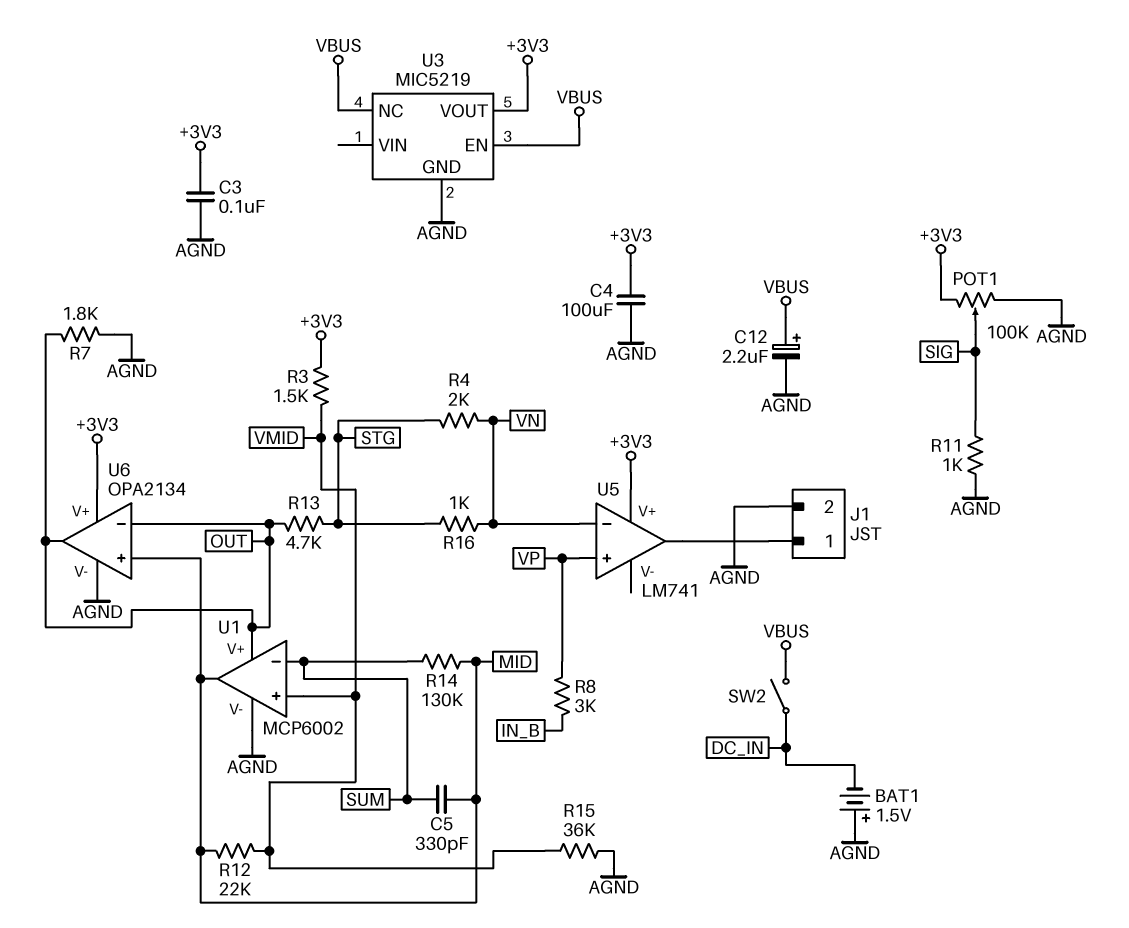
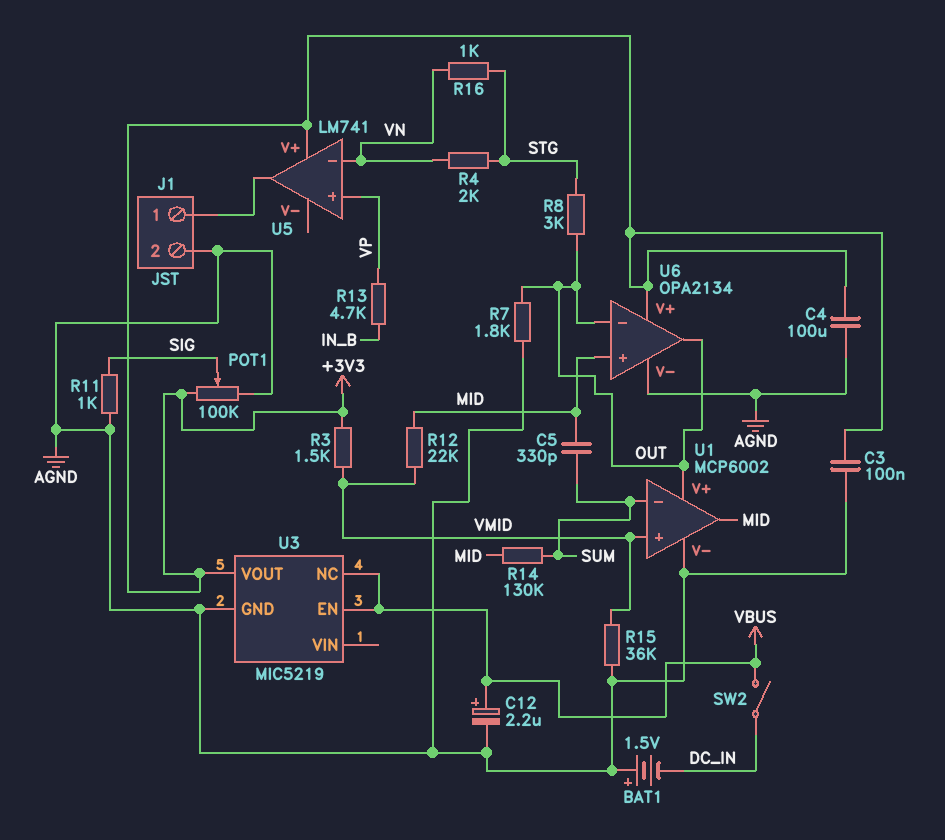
R8: 3k (IN_B, VP) -> 3k (OUT, STG)
R13: 4.7k (OUT, STG) -> 4.7k (IN_B, VP)

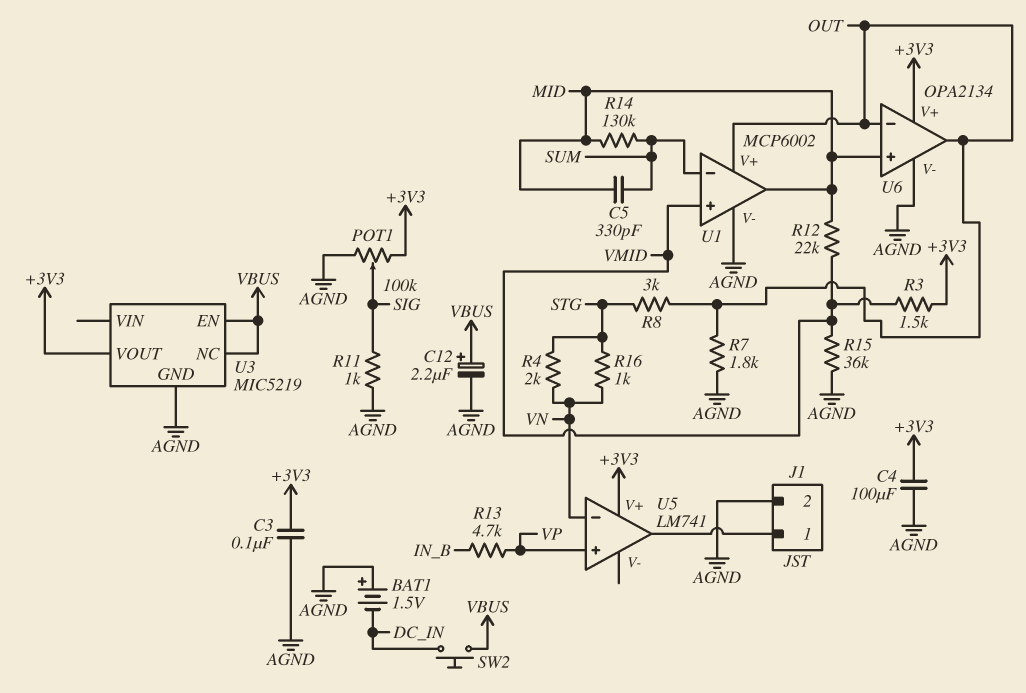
SW2: switch (DC_IN, VBUS) -> button (DC_IN, VBUS)

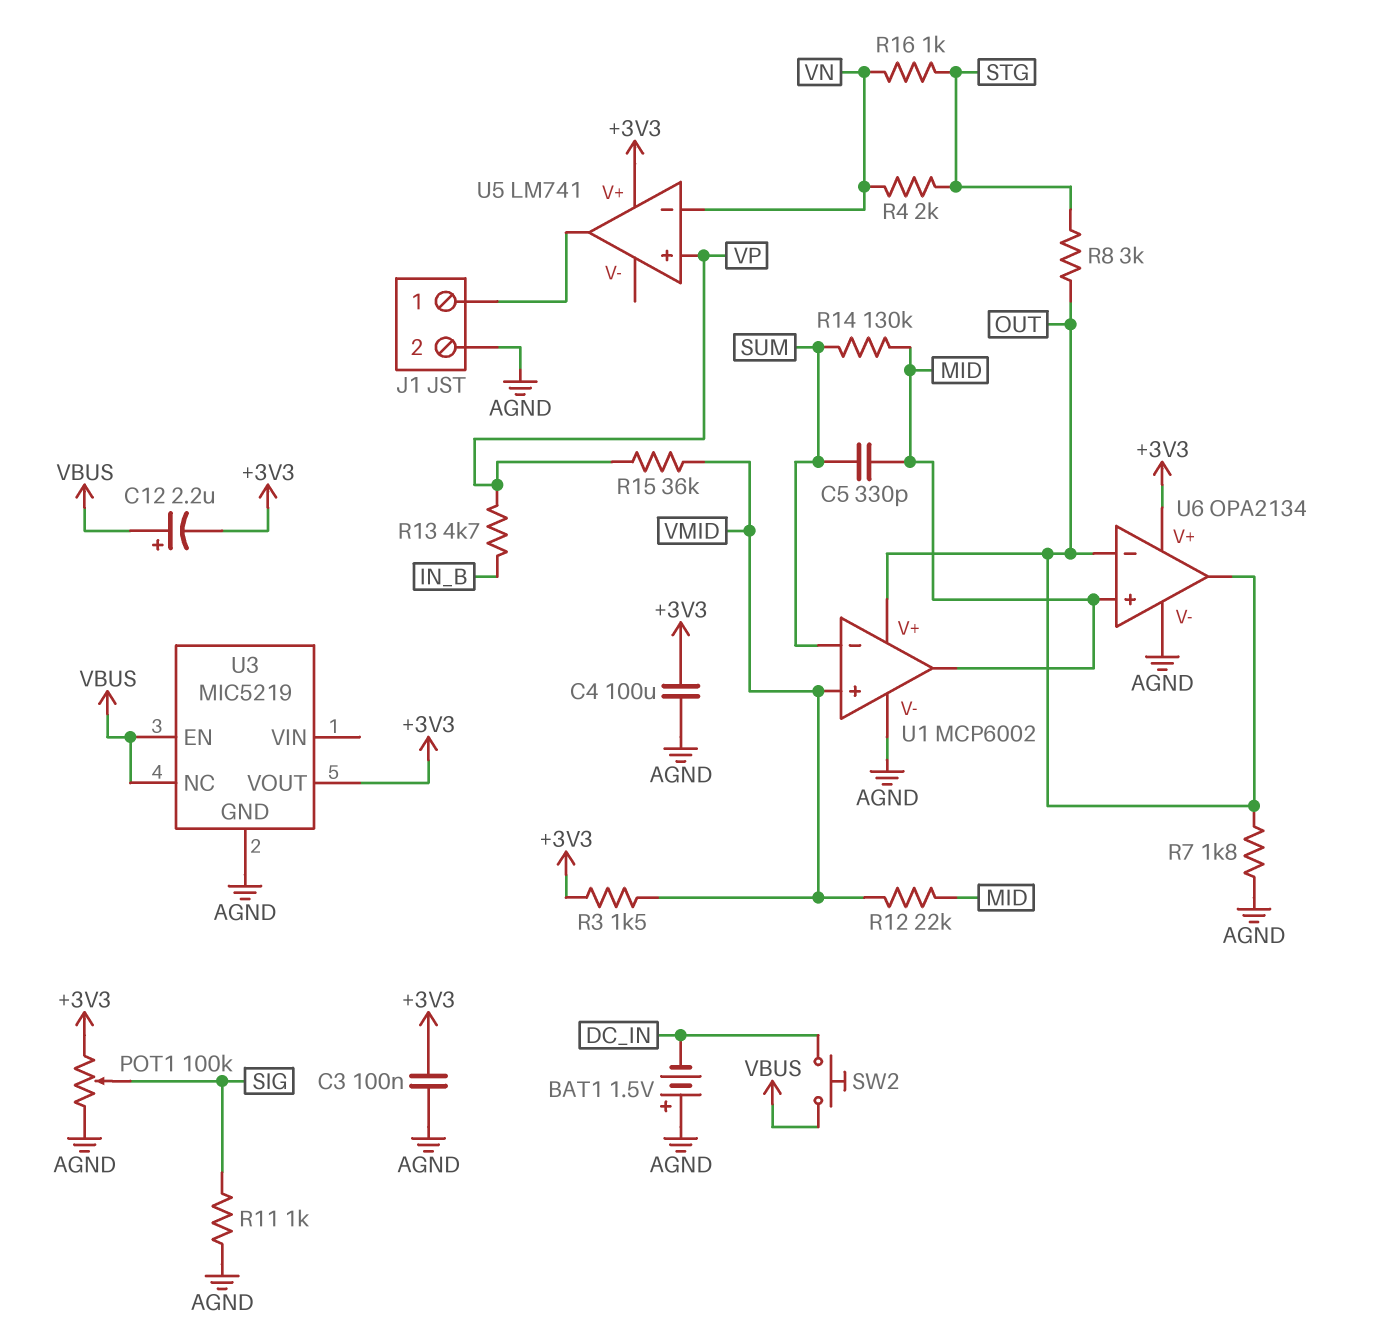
C12: 2.2uF (plus VBUS, minus AGND) -> 2.2uF (plus VBUS, minus +3V3)
R15: 36k (AGND, VMID) -> 36k (VMID, VP)

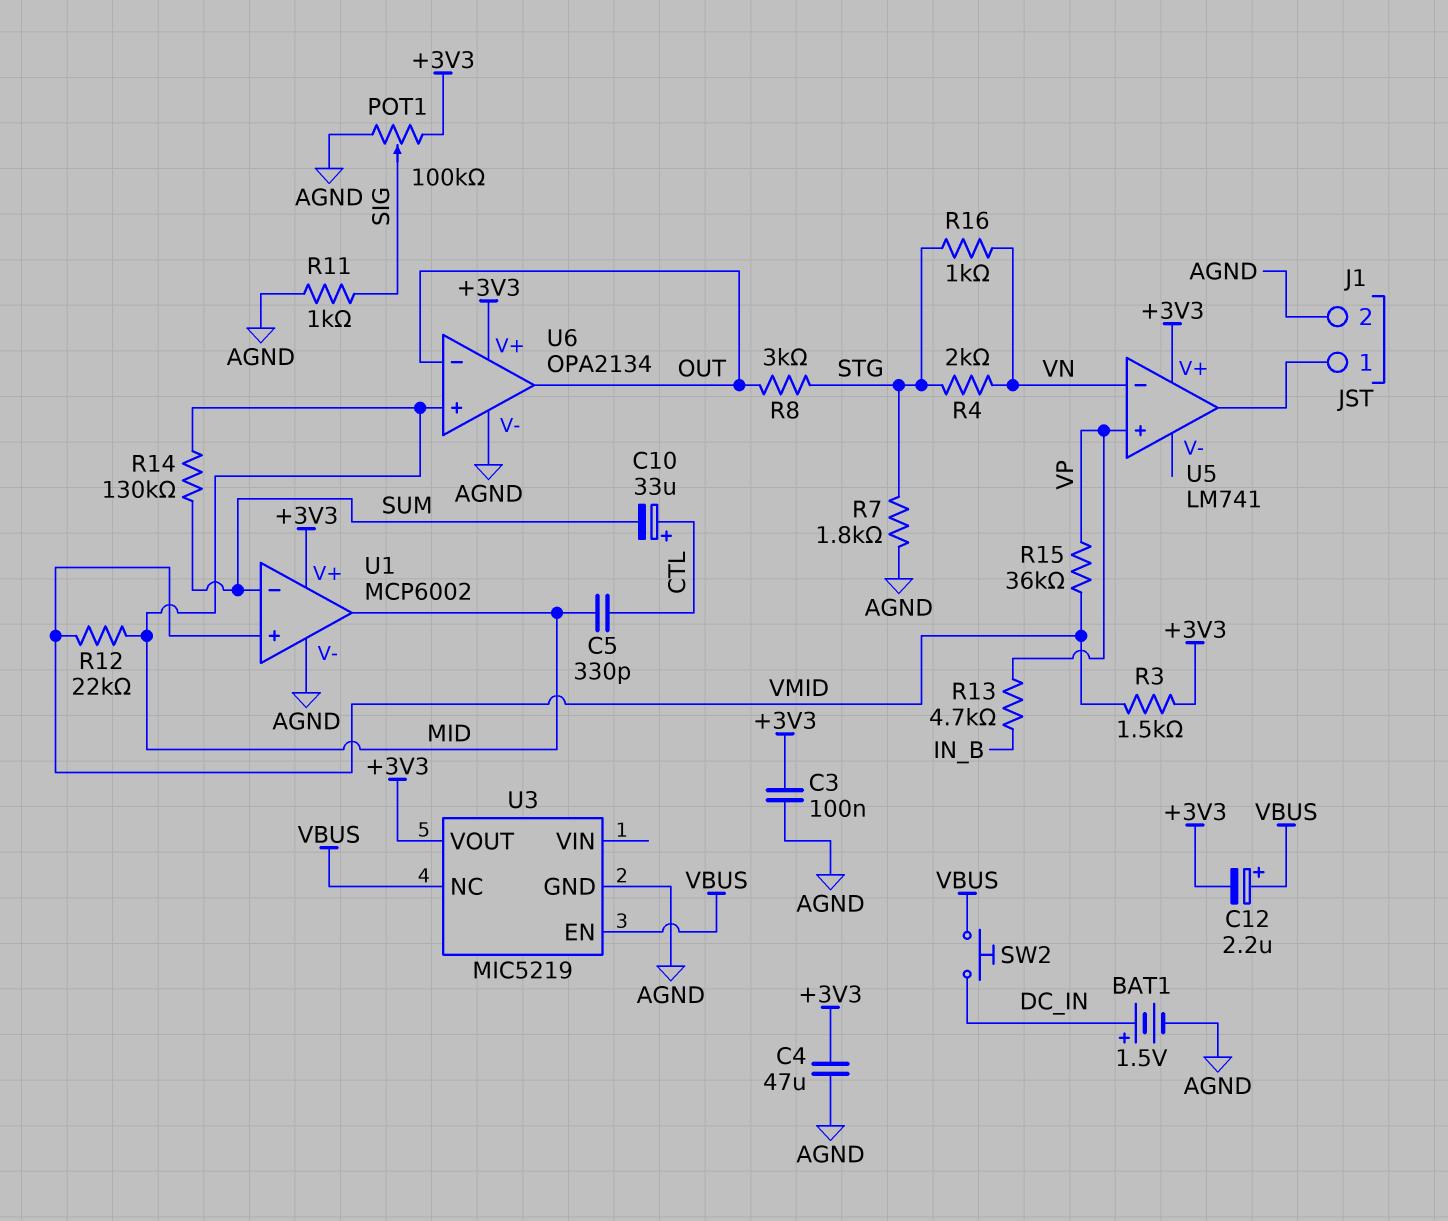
BAT1: 1.5V (plus AGND, minus DC_IN) -> 1.5V (plus DC_IN, minus AGND)
C4: 100uF (+3V3, AGND) -> 47uF (+3V3, AGND)
C5: 330pF (MID, SUM) -> 330pF (CTL, MID)
C10: none -> 33uF (plus CTL, minus SUM)
R7: 1.8k (AGND, OUT) -> 1.8k (AGND, STG)
U1 pin V+: OUT -> +3V3

